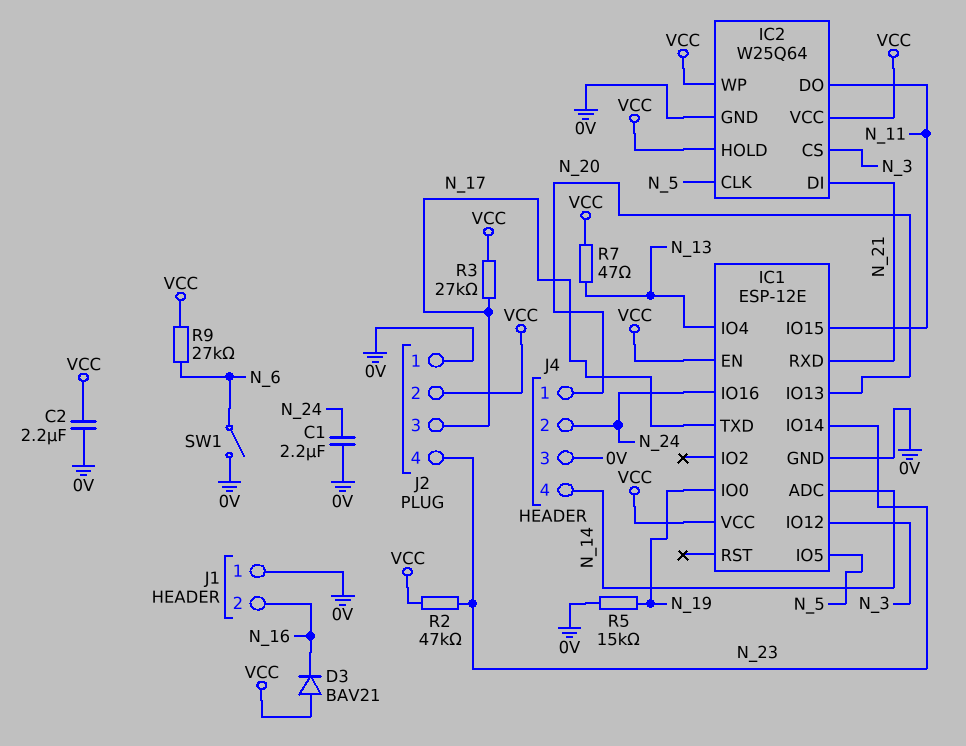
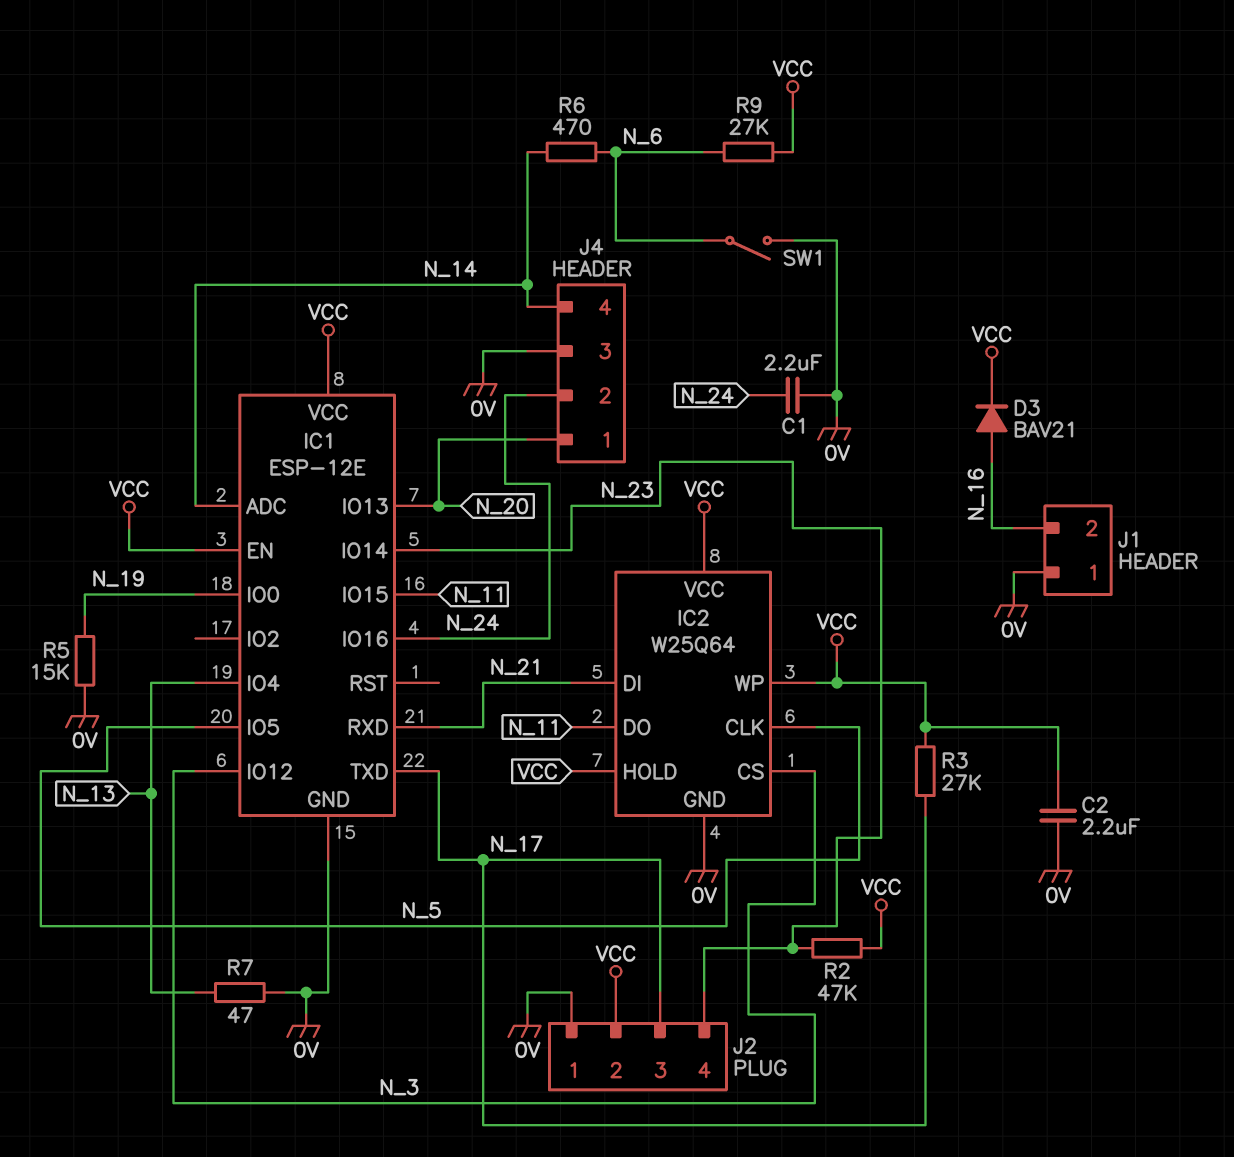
D3: diode BAV21 (A VCC, K N_16) -> diode BAV21 (A N_16, K VCC)
R6: none -> 470 (N_6, N_14)
R7: 47 (N_13, VCC) -> 47 (0V, N_13)

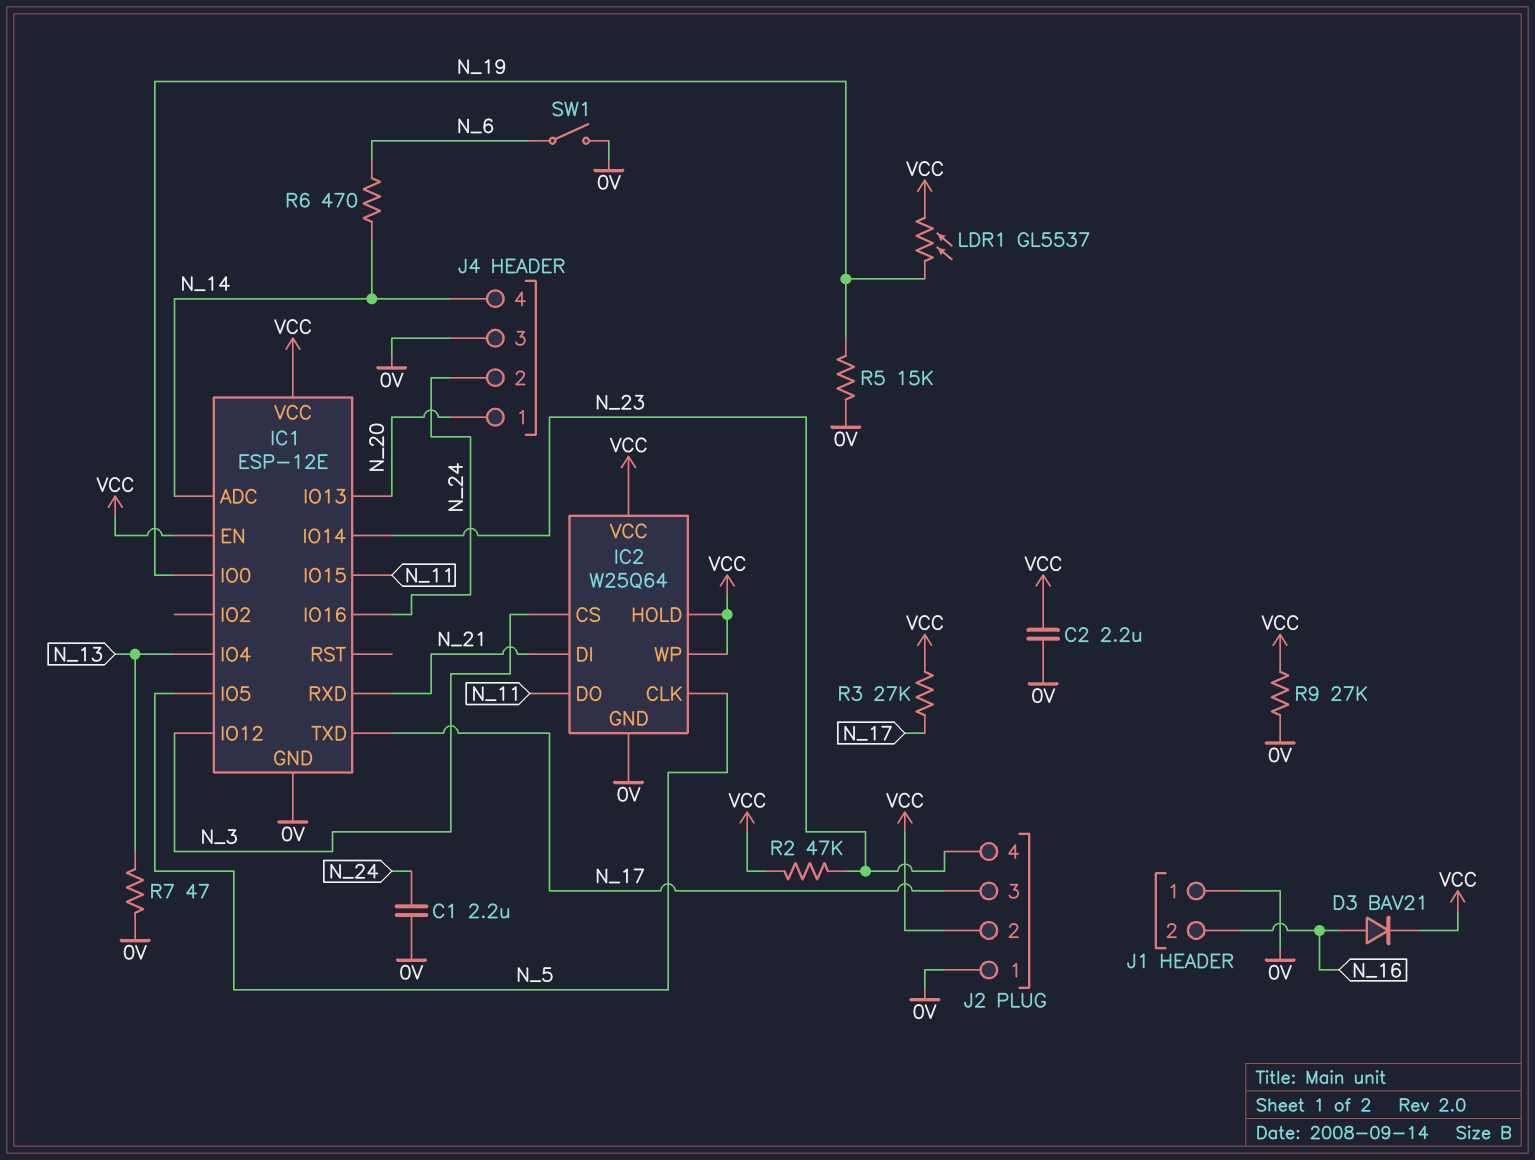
LDR1: none -> GL5537 (N_19, VCC)
R9: 27k (N_6, VCC) -> 27k (0V, VCC)

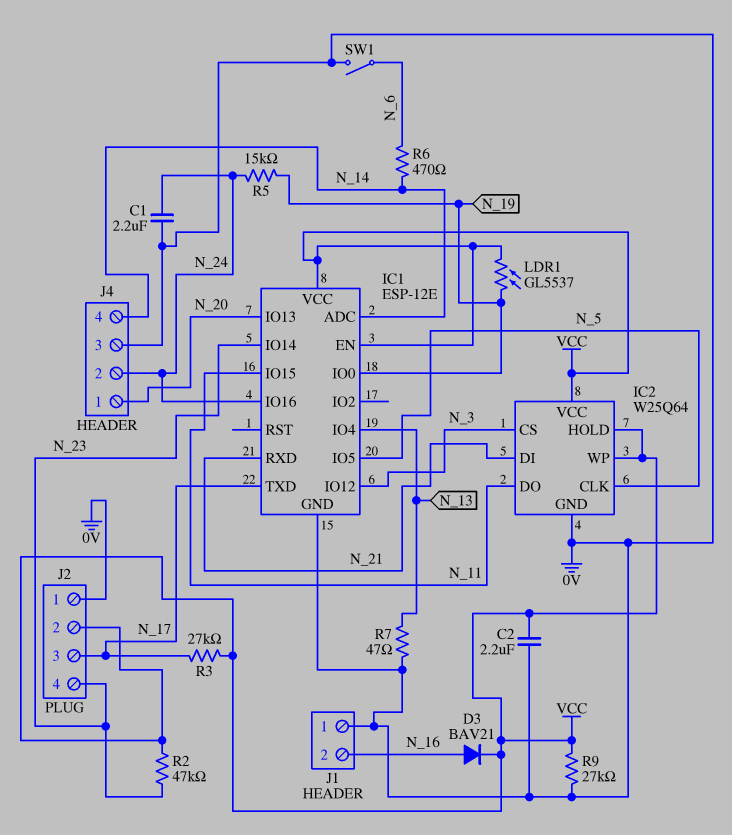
R5: 15k (0V, N_19) -> 15k (N_19, N_24)

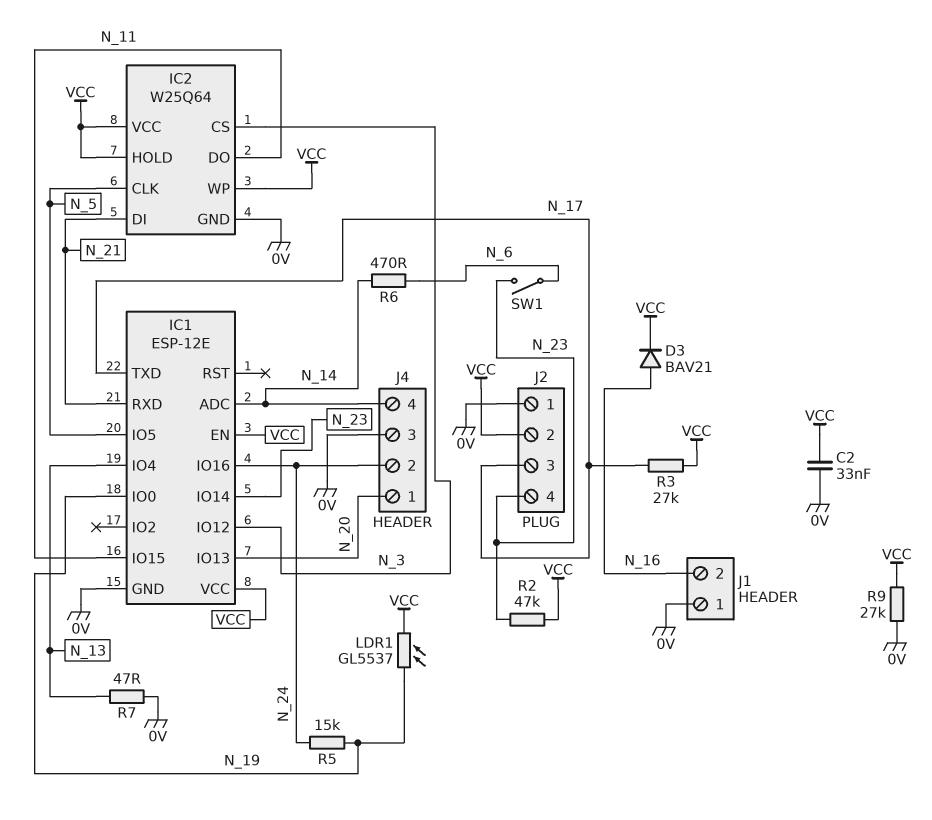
C1: 2.2uF (0V, N_24) -> none
C2: 2.2uF (0V, VCC) -> 33nF (0V, VCC)
SW1: switch (0V, N_6) -> switch (N_6, N_23)

